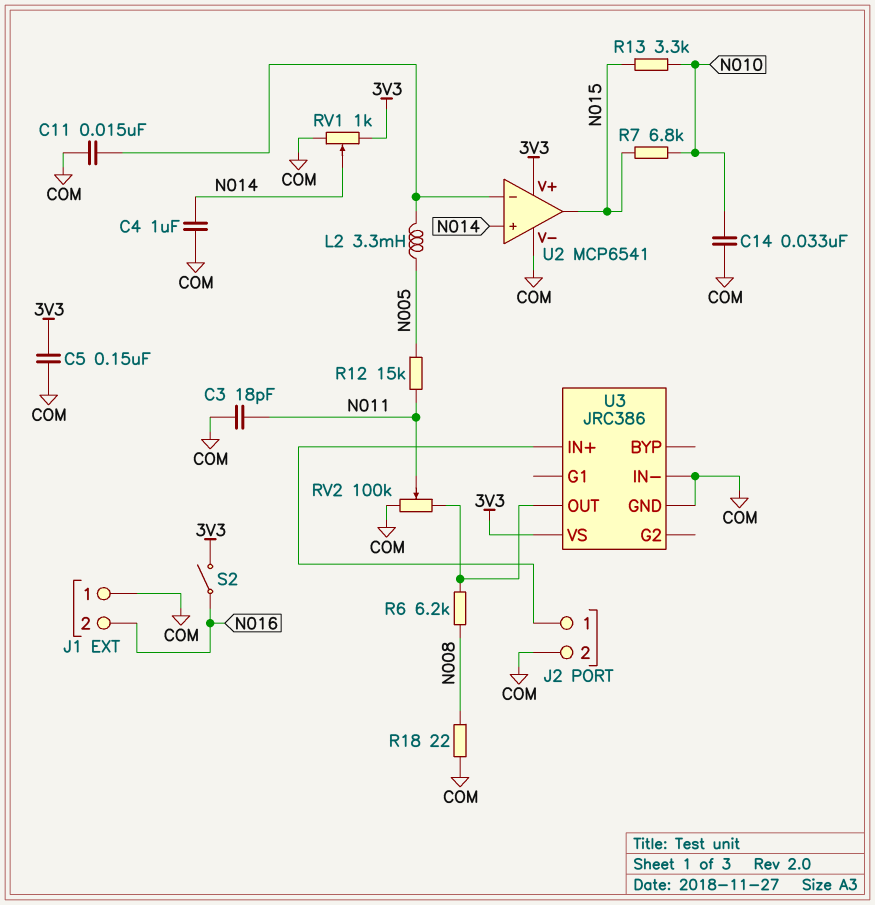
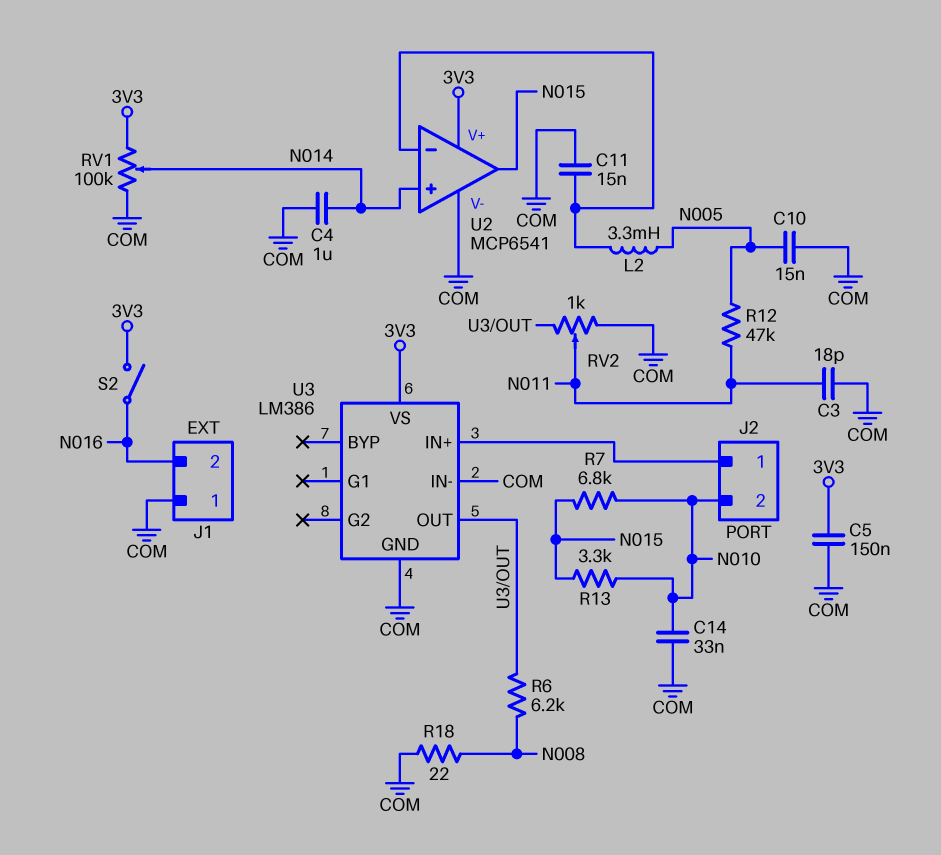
C10: none -> 15nF (COM, N005)
J2 pin 2: COM -> N010
R12: 15k (N005, N011) -> 47k (N005, N011)
RV1: 1k (3V3, COM, wiper N014) -> 100k (3V3, COM, wiper N014)
RV2: 100k (COM, U3/OUT, wiper N011) -> 1k (COM, U3/OUT, wiper N011)
U3: JRC386 -> LM386

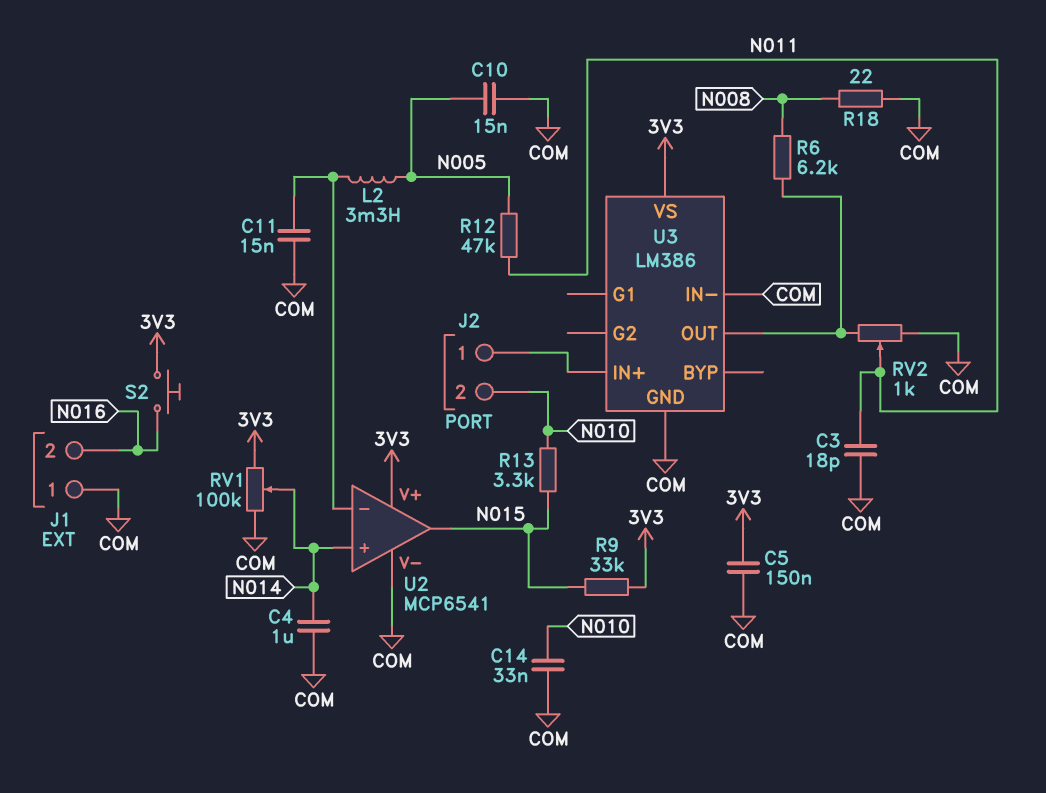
R7: 6.8k (N010, N015) -> none
R9: none -> 33k (3V3, N015)
S2: switch (3V3, N016) -> button (3V3, N016)

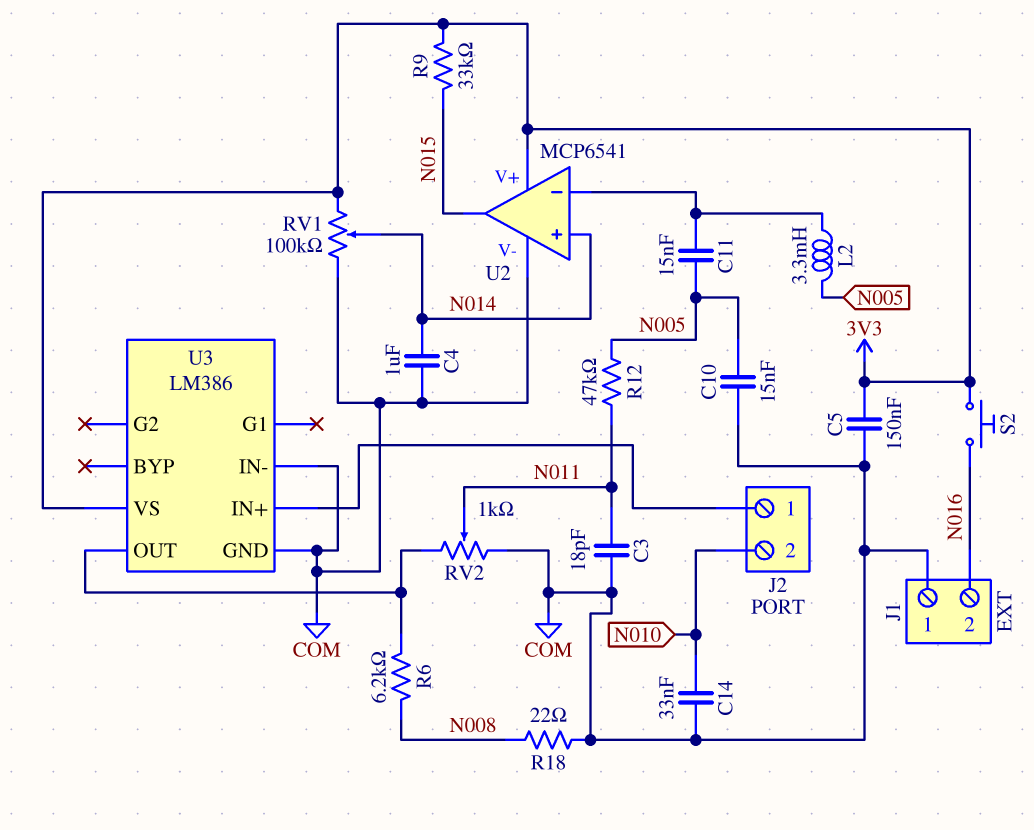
C11: 15nF (COM, U2/in-) -> 15nF (N005, U2/in-)
R13: 3.3k (N010, N015) -> none

